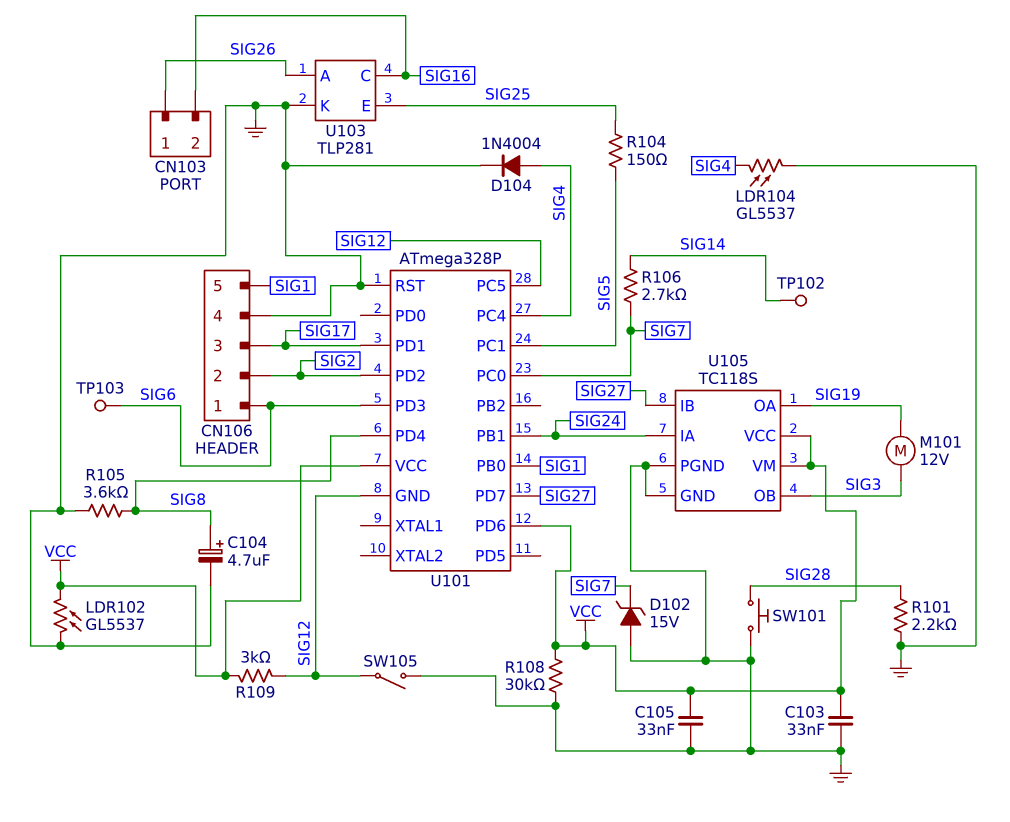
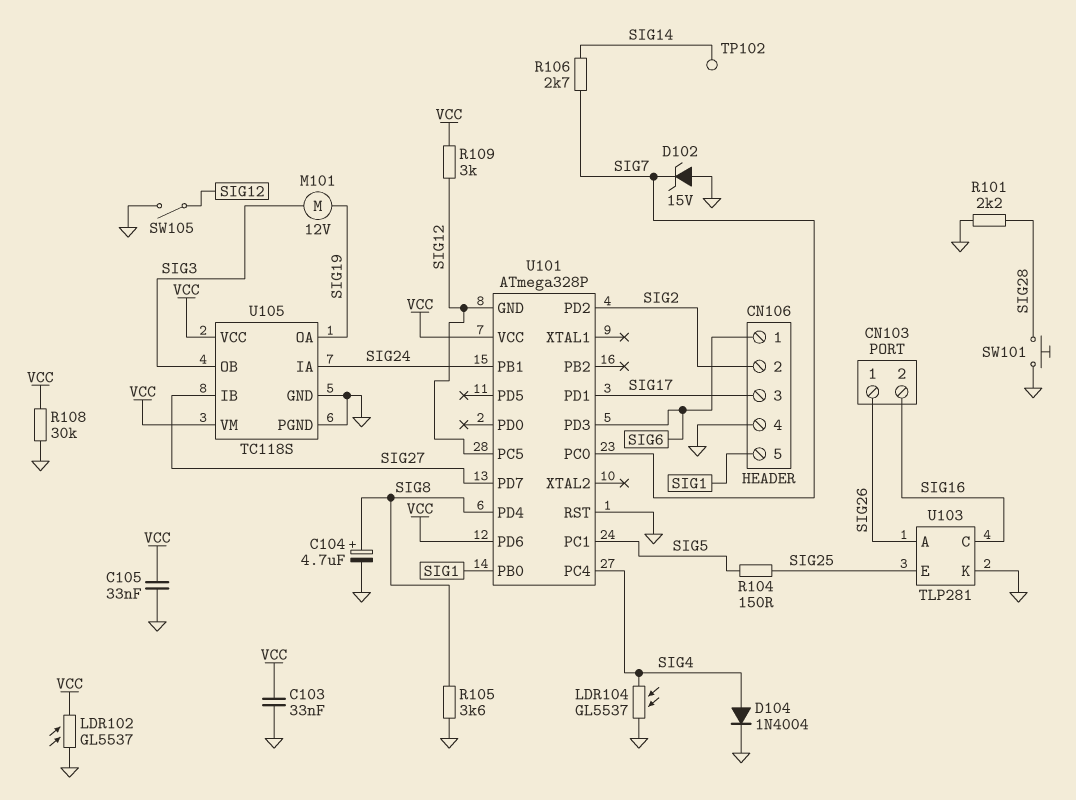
TP103: test point (SIG6) -> none

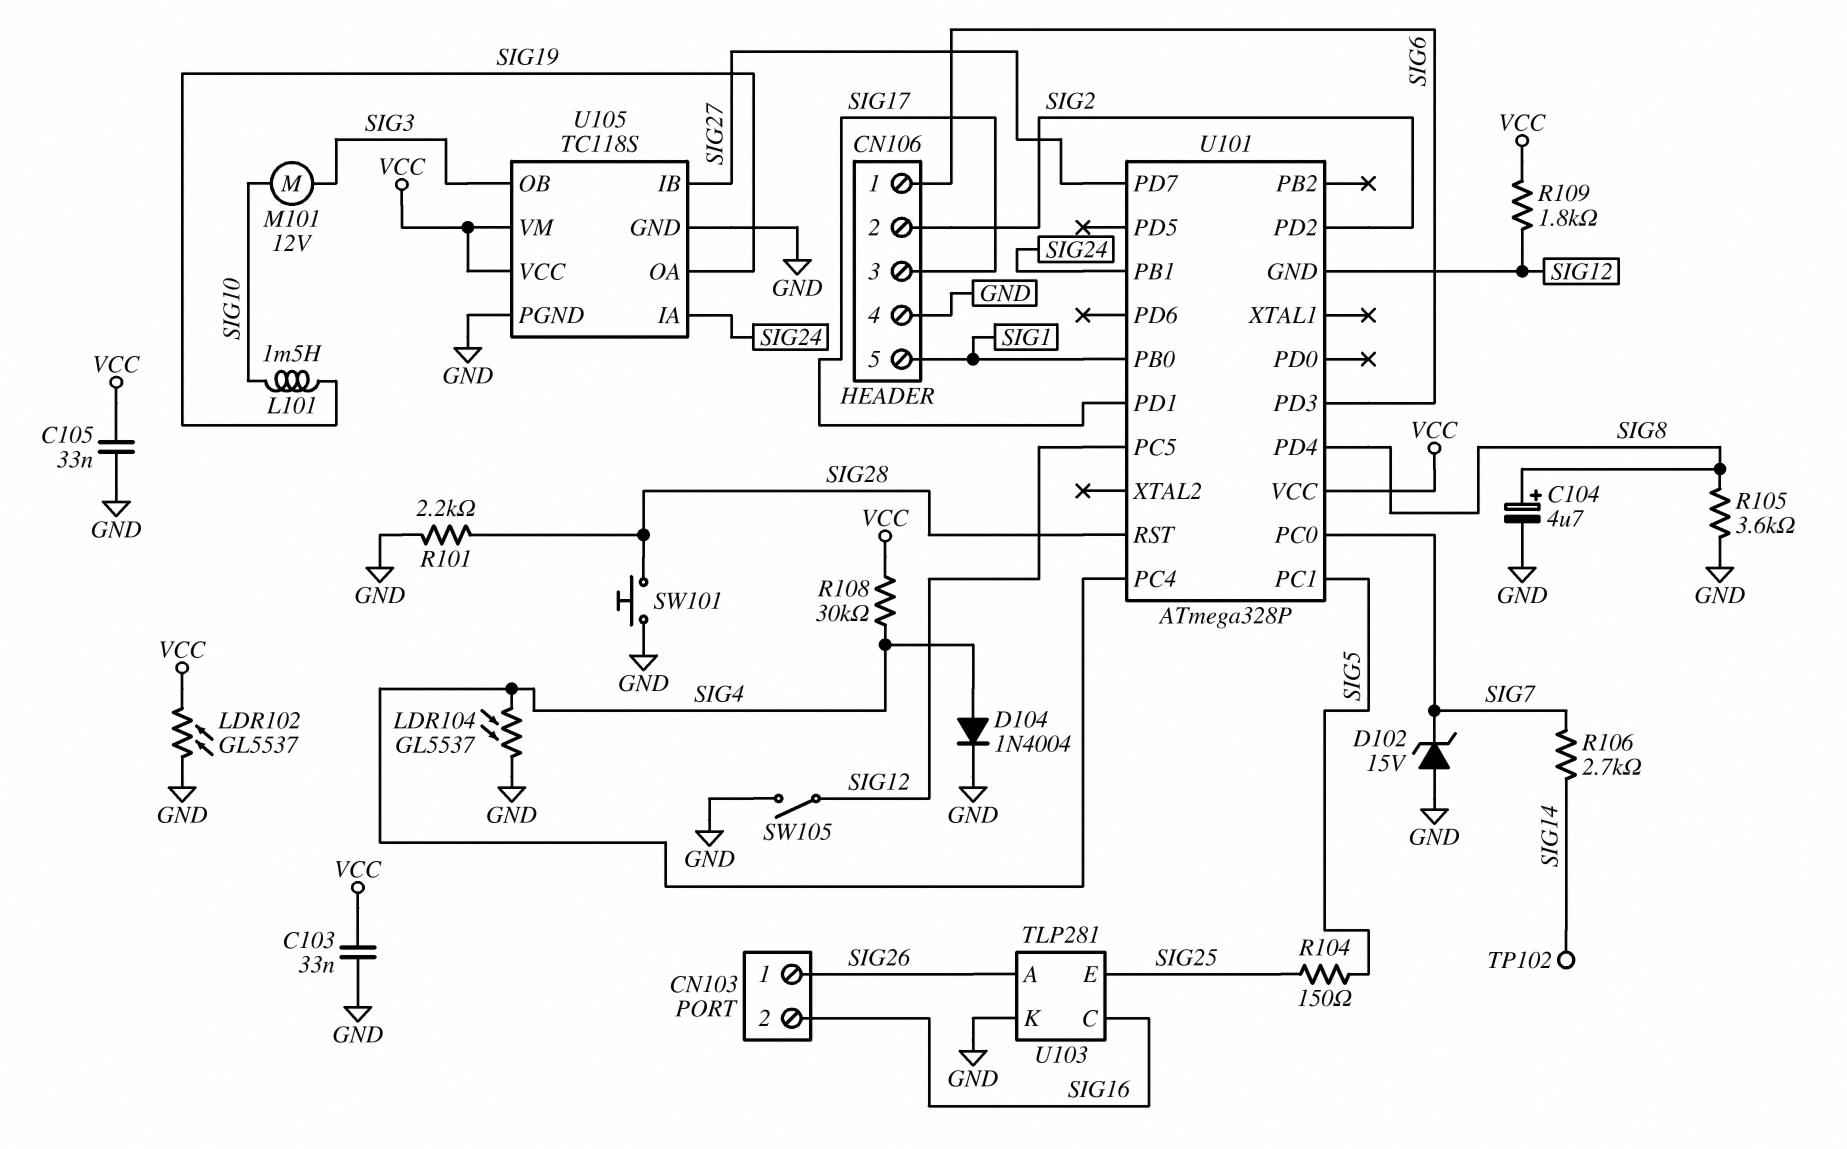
L101: none -> 1.5mH (SIG10, SIG19)
M101: motor 12V (SIG3, SIG19) -> motor 12V (SIG3, SIG10)
R108: 30k (GND, VCC) -> 30k (SIG4, VCC)
R109: 3k (SIG12, VCC) -> 1.8k (SIG12, VCC)
U101 pin PD6: VCC -> none
U101 pin RST: GND -> SIG28

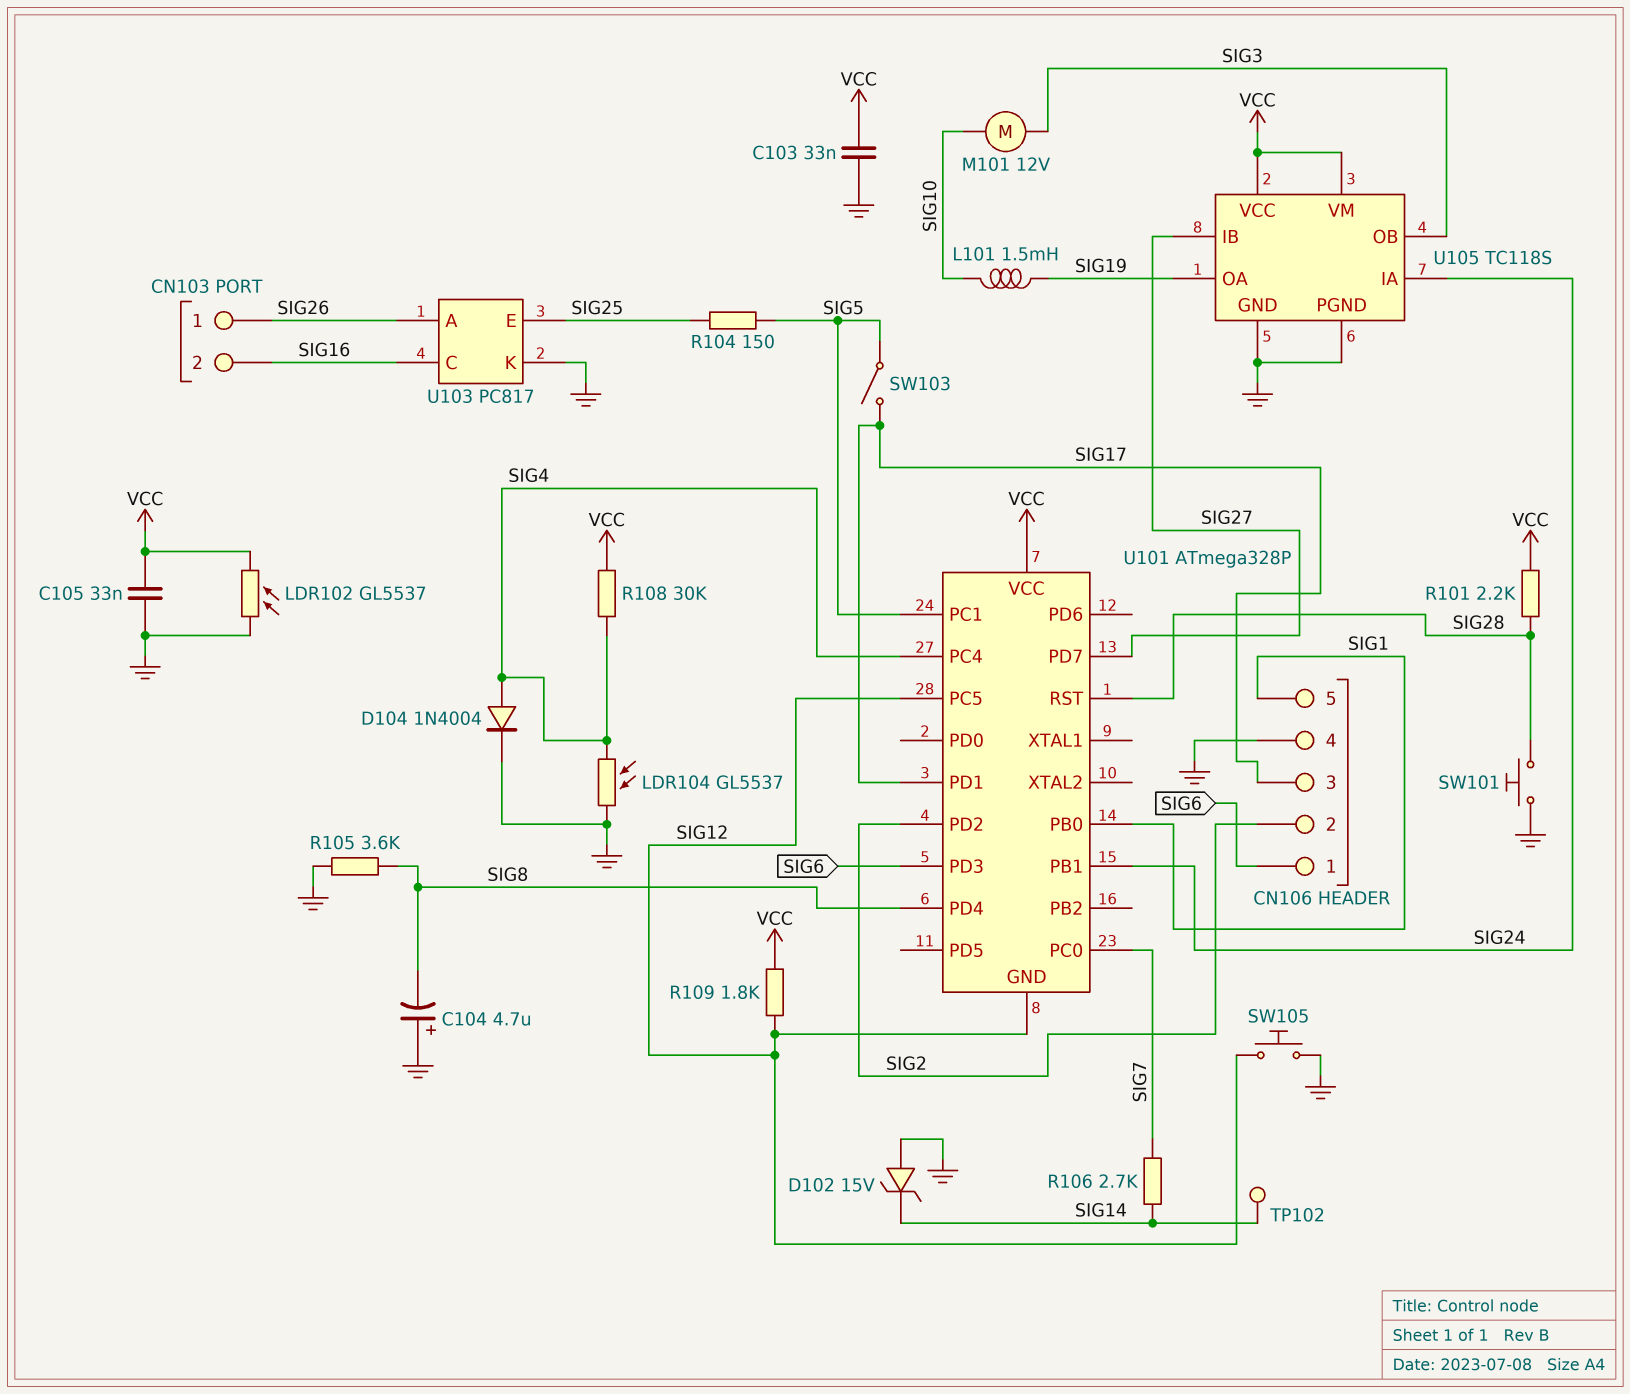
C104: 4.7uF (plus SIG8, minus GND) -> 4.7uF (plus GND, minus SIG8)
D102: zener 15V (A GND, K SIG7) -> zener 15V (A GND, K SIG14)
R101: 2.2k (GND, SIG28) -> 2.2k (SIG28, VCC)
SW103: none -> switch (SIG5, SIG17)
SW105: switch (GND, SIG12) -> button (GND, SIG12)
U103: TLP281 -> PC817

